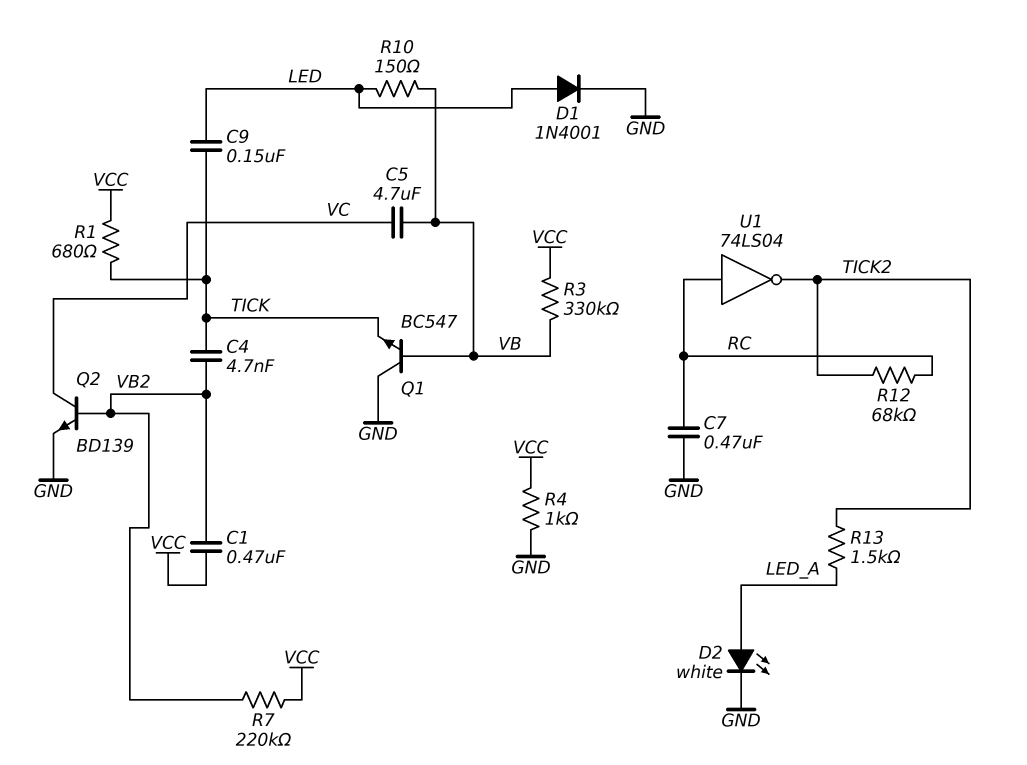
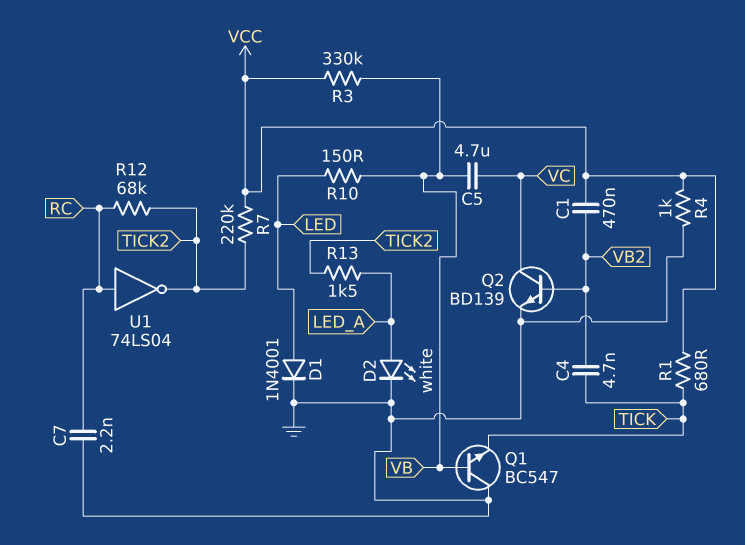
C7: 470nF (GND, RC) -> 2.2nF (GND, RC)
C9: 150nF (LED, TICK) -> none
R7: 220k (VB2, VCC) -> 220k (TICK2, VCC)

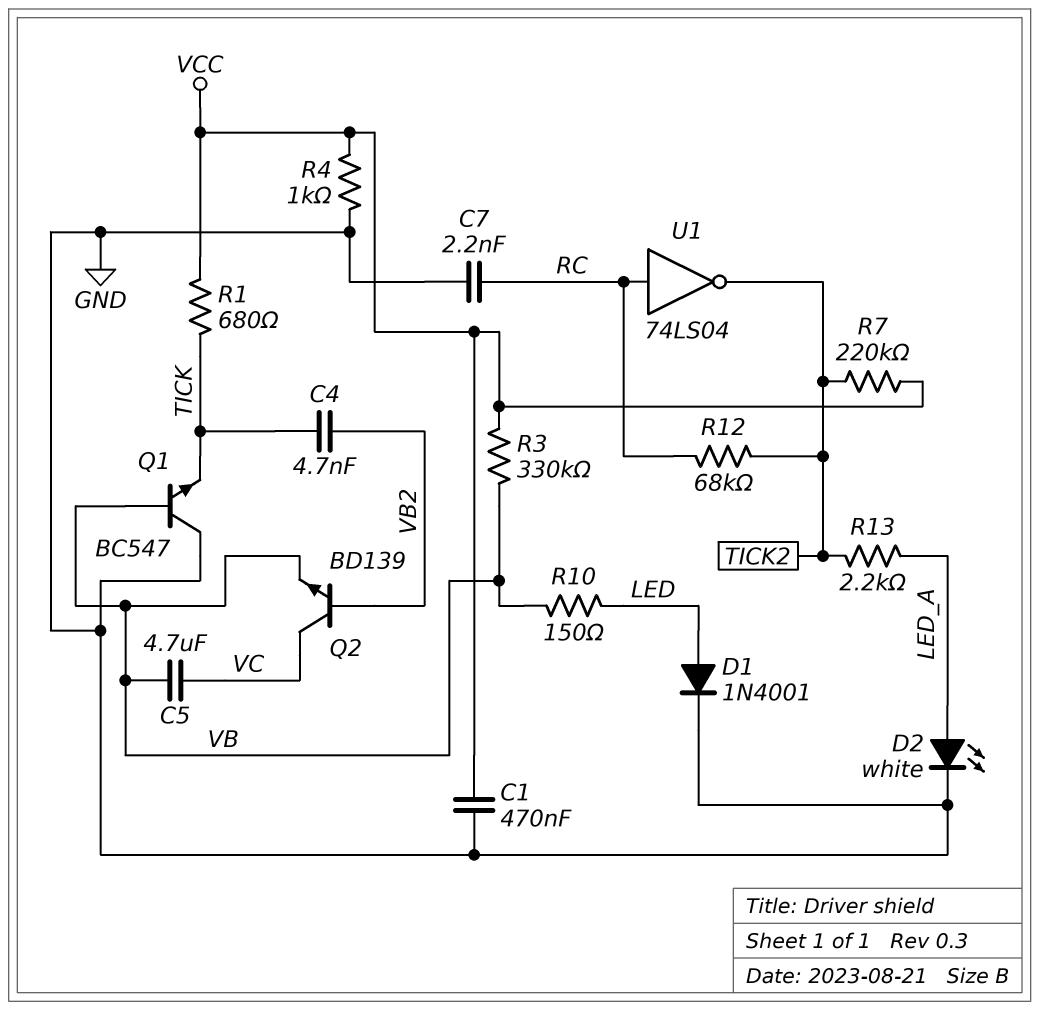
C1: 470nF (VB2, VCC) -> 470nF (GND, VCC)
Q2: NPN BD139 (B VB2, C VC, E GND) -> NPN BD139 (B VB2, C VC, E VB)
R13: 1.5k (LED_A, TICK2) -> 2.2k (LED_A, TICK2)

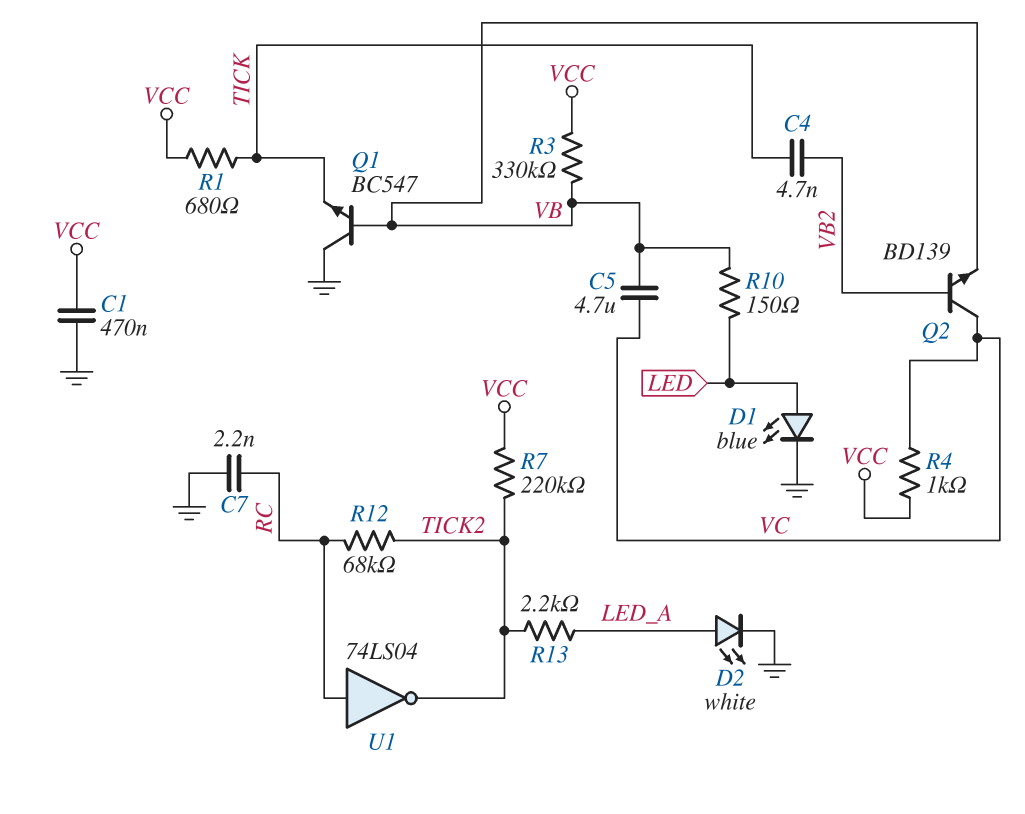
D1: diode 1N4001 (A LED, K GND) -> LED blue (A LED, K GND)
R4: 1k (GND, VCC) -> 1k (VC, VCC)

